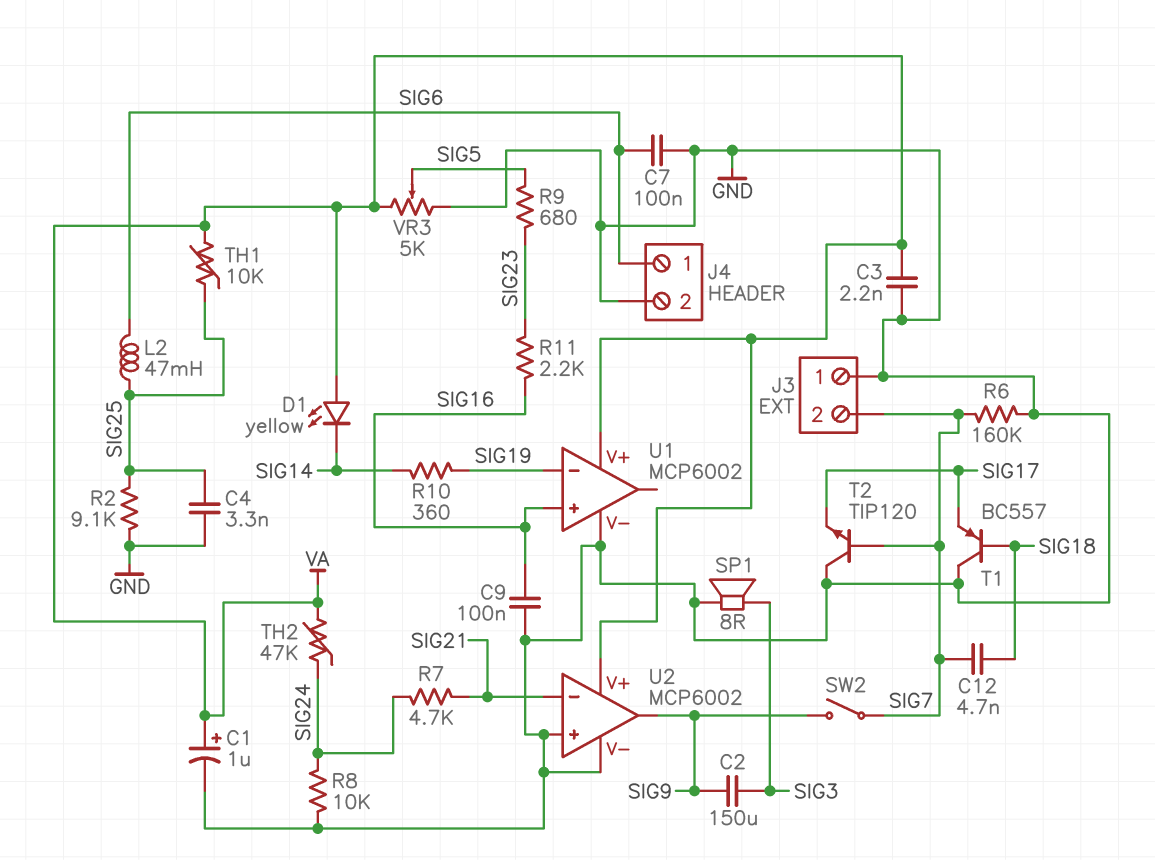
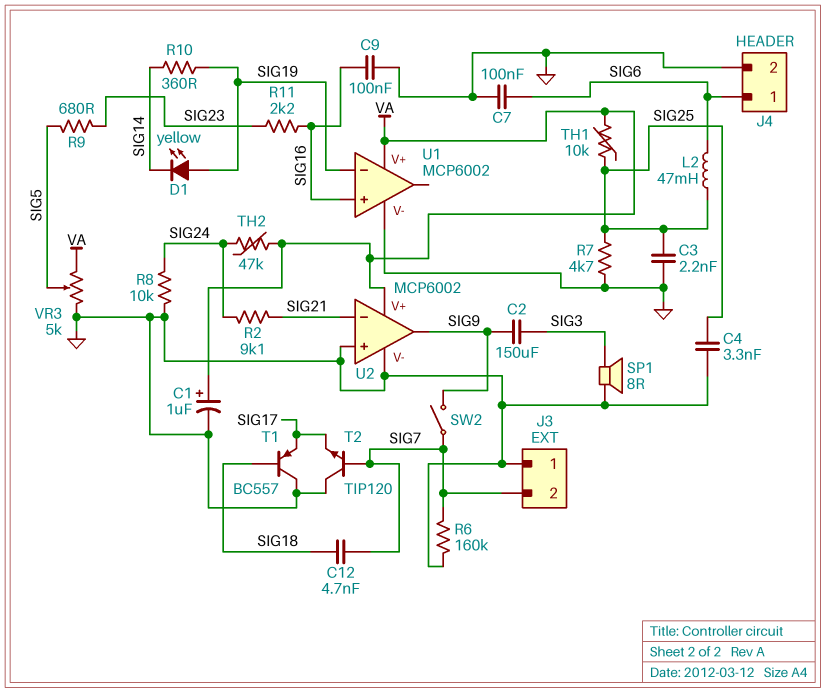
C3: 2.2nF (GND, VA) -> 2.2nF (GND, SIG25)
D1: LED yellow (A VA, K SIG14) -> LED yellow (A SIG19, K SIG14)
R2: 9.1k (GND, SIG25) -> 9.1k (SIG21, SIG24)
R7: 4.7k (SIG21, SIG24) -> 4.7k (GND, SIG25)

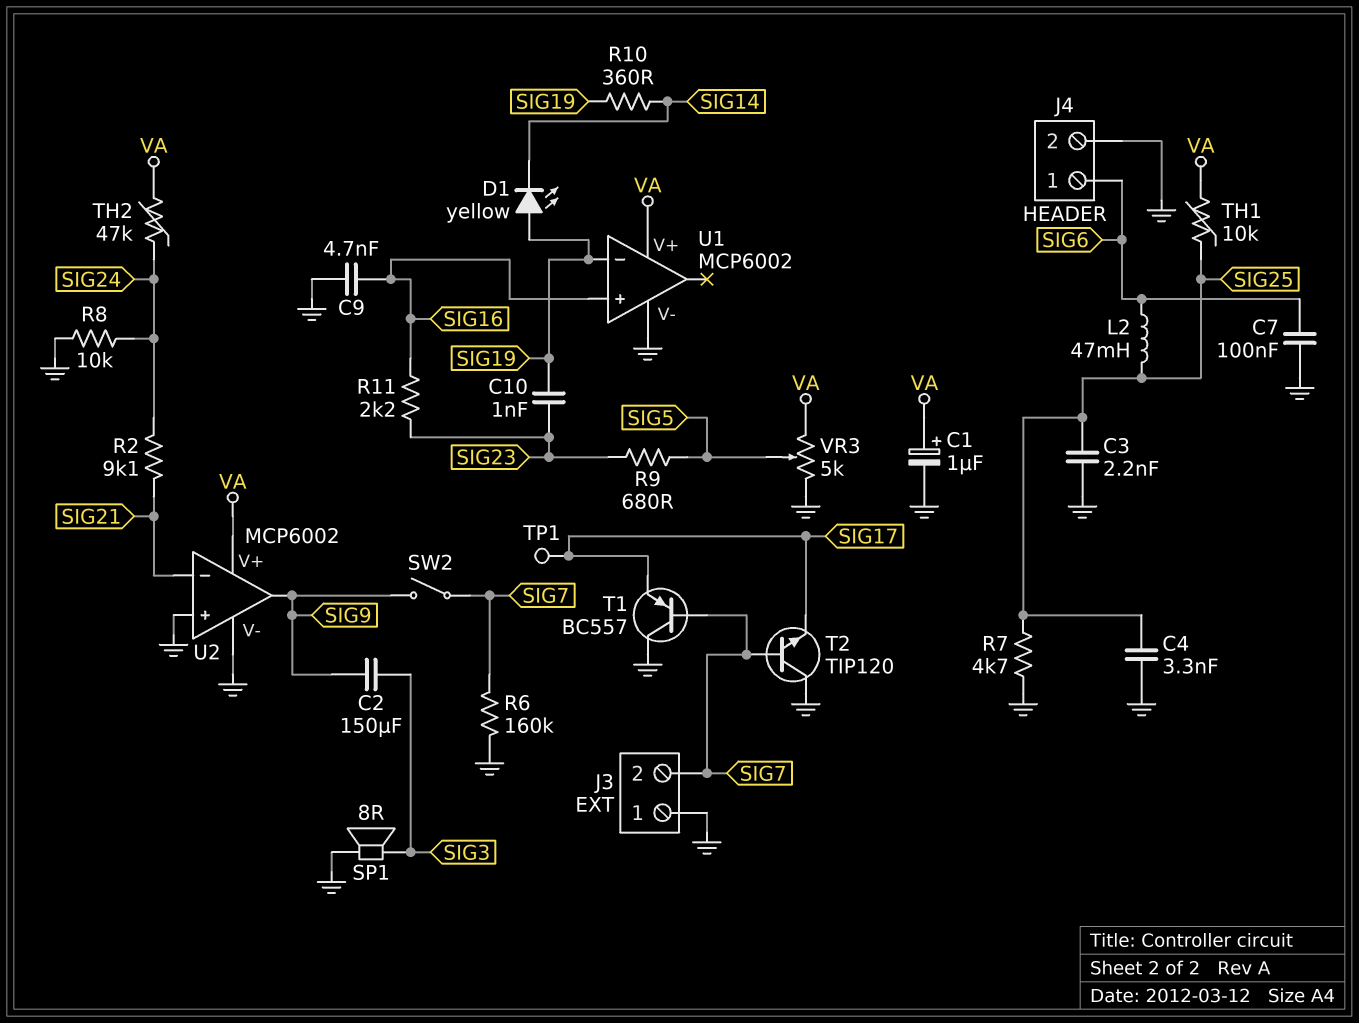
C9: 100nF (GND, SIG16) -> 4.7nF (GND, SIG16)
C10: none -> 1nF (SIG19, SIG23)
C12: 4.7nF (SIG7, SIG18) -> none
T1: PNP BC557 (B SIG18, C GND, E SIG17) -> PNP BC557 (B SIG7, C GND, E SIG17)
TP1: none -> test point (SIG17)

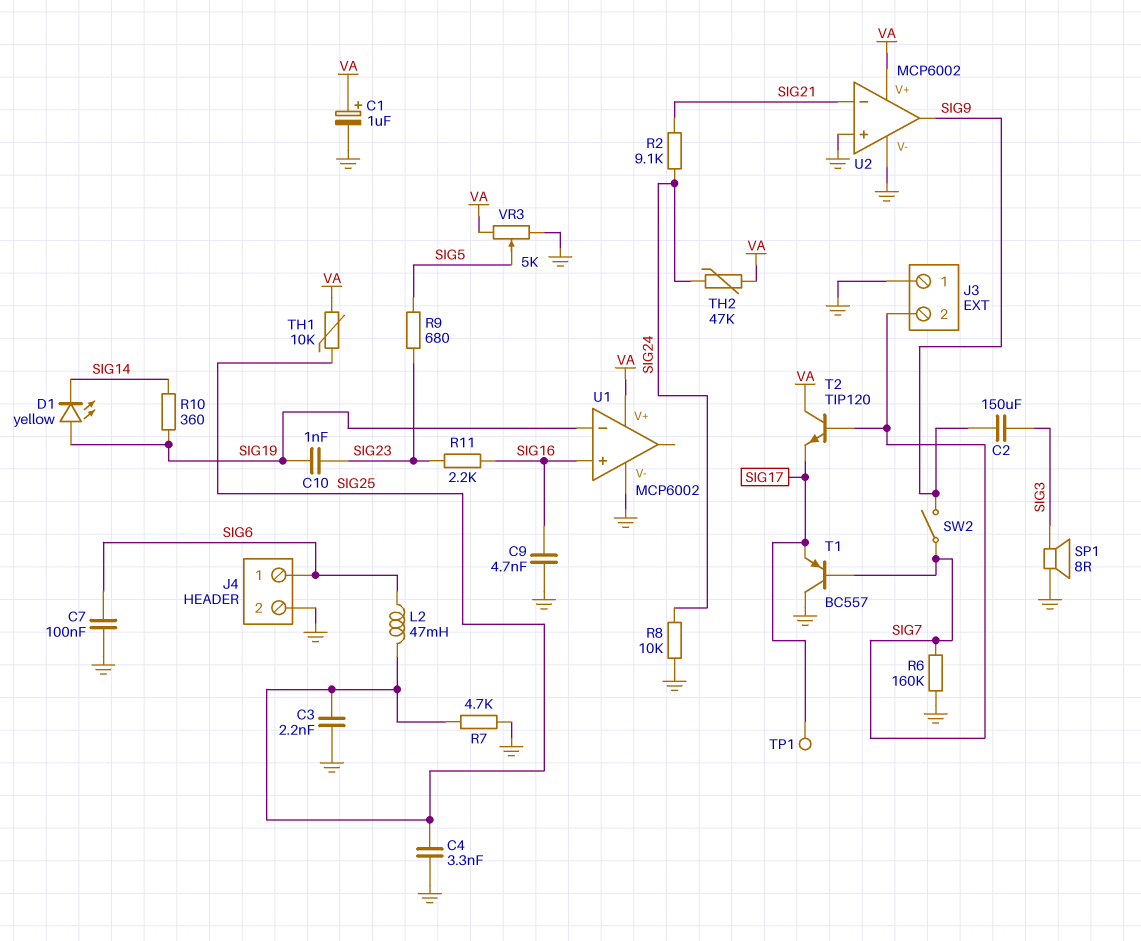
T2: NPN TIP120 (B SIG7, C GND, E SIG17) -> NPN TIP120 (B SIG7, C VA, E SIG17)

